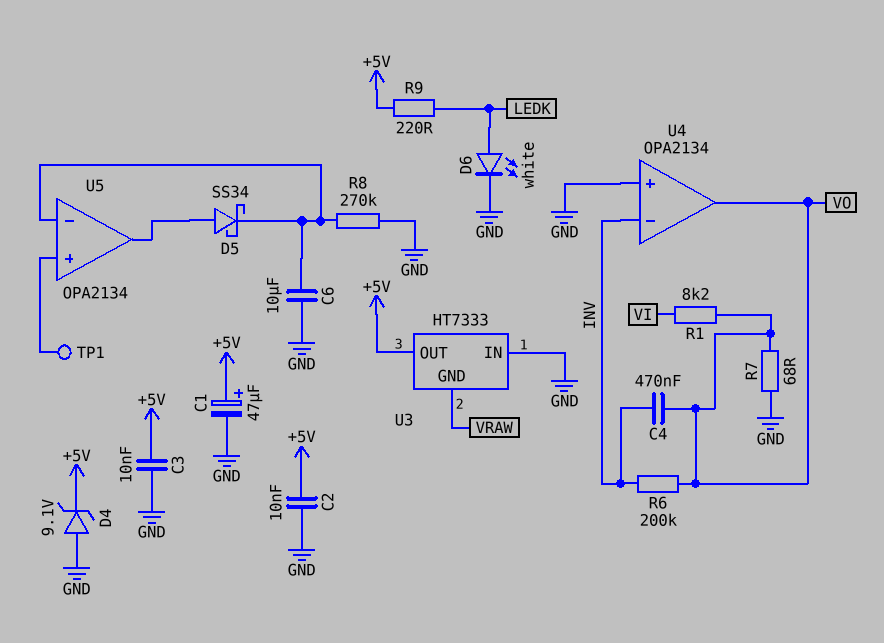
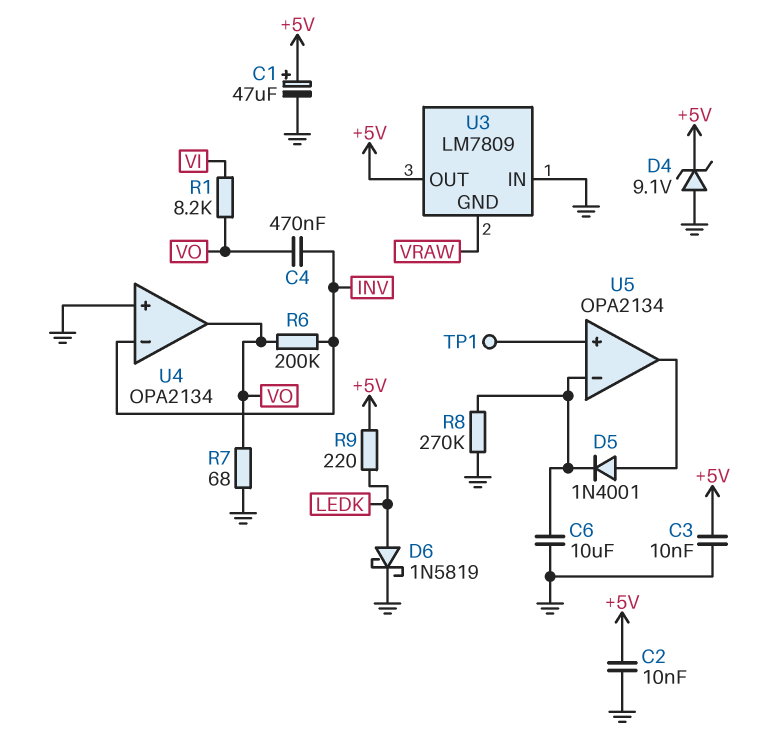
D5: schottky SS34 (A U5/out, K U5/in-) -> diode 1N4001 (A U5/out, K U5/in-)
D6: LED white (A LEDK, K GND) -> schottky 1N5819 (A LEDK, K GND)
U3: HT7333 -> LM7809

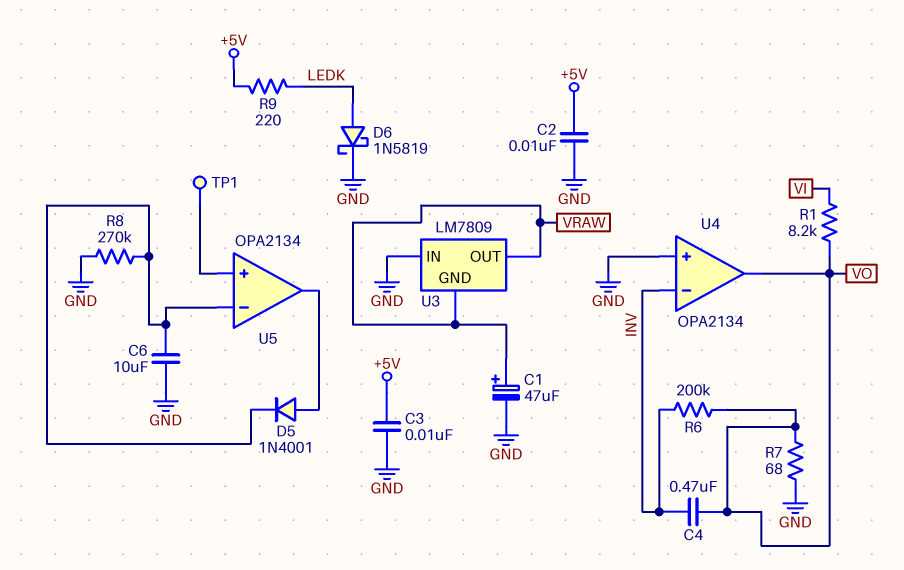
C1: 47uF (plus +5V, minus GND) -> 47uF (plus VRAW, minus GND)
D4: zener 9.1V (A GND, K +5V) -> none
U3 pin OUT: +5V -> VRAW

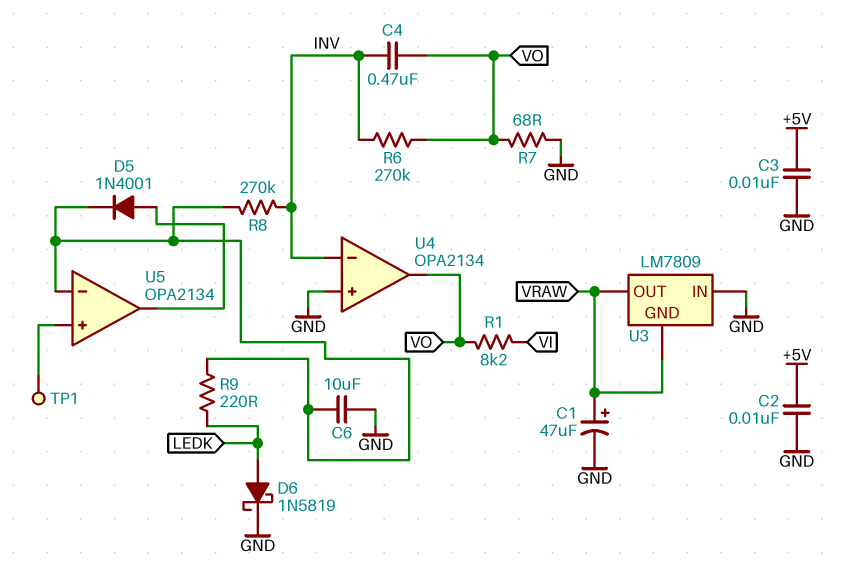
R6: 200k (INV, VO) -> 270k (INV, VO)
R8: 270k (GND, U5/in-) -> 270k (INV, U5/in-)
R9: 220 (+5V, LEDK) -> 220 (LEDK, U5/in-)

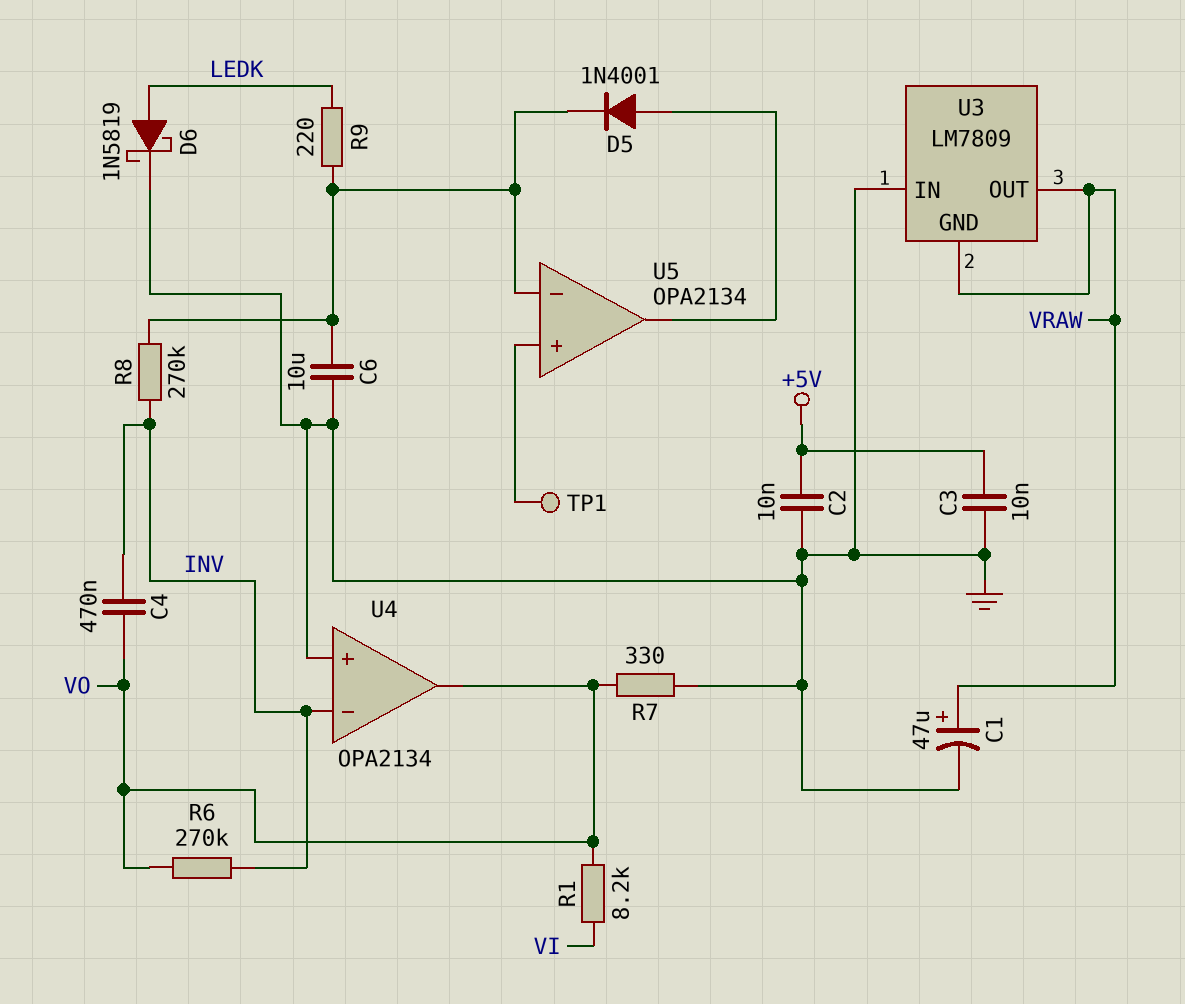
R7: 68 (GND, VO) -> 330 (GND, VO)

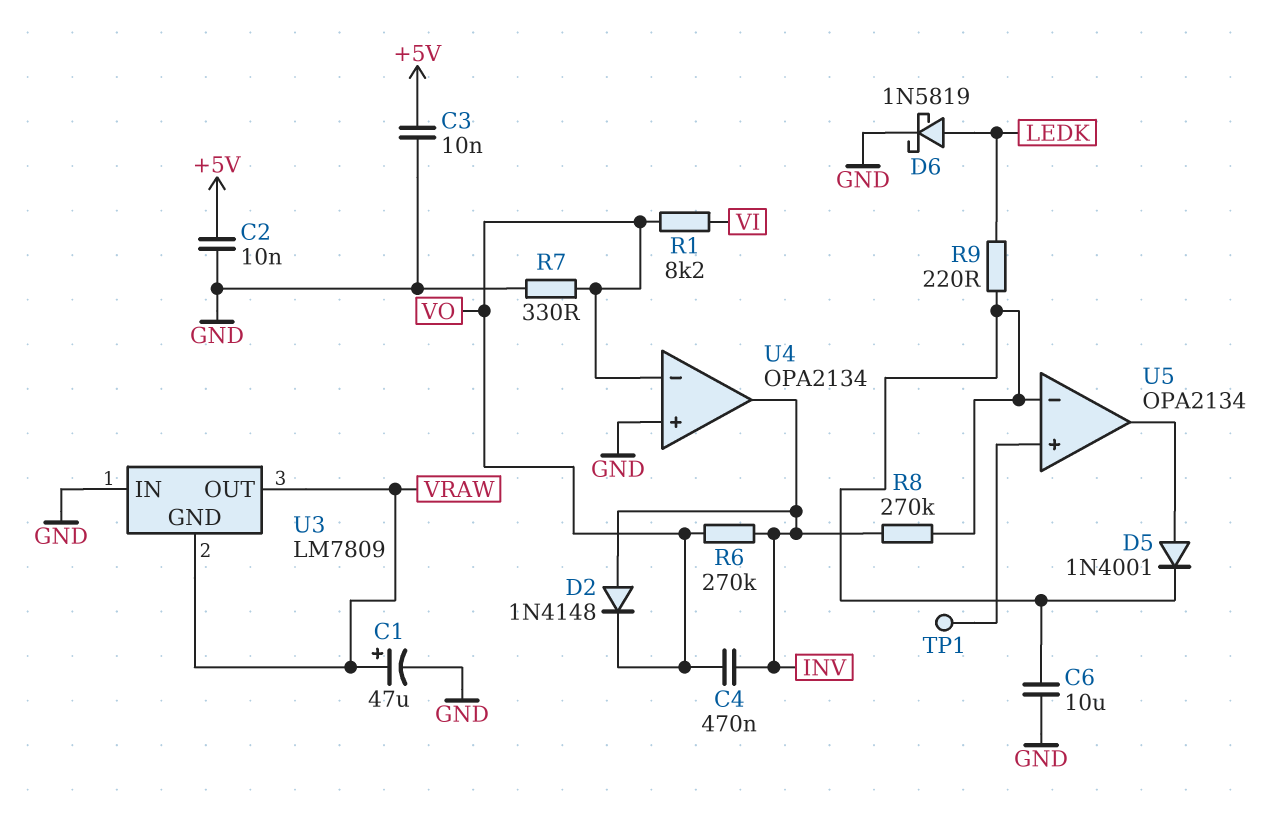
D2: none -> diode 1N4148 (A INV, K VO)
U4 pin in-: INV -> VO
U4 pin out: VO -> INV

